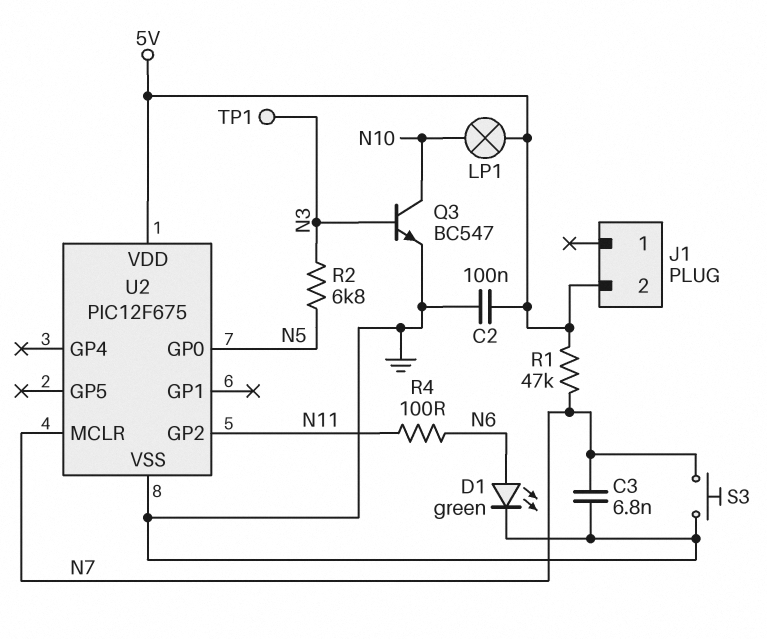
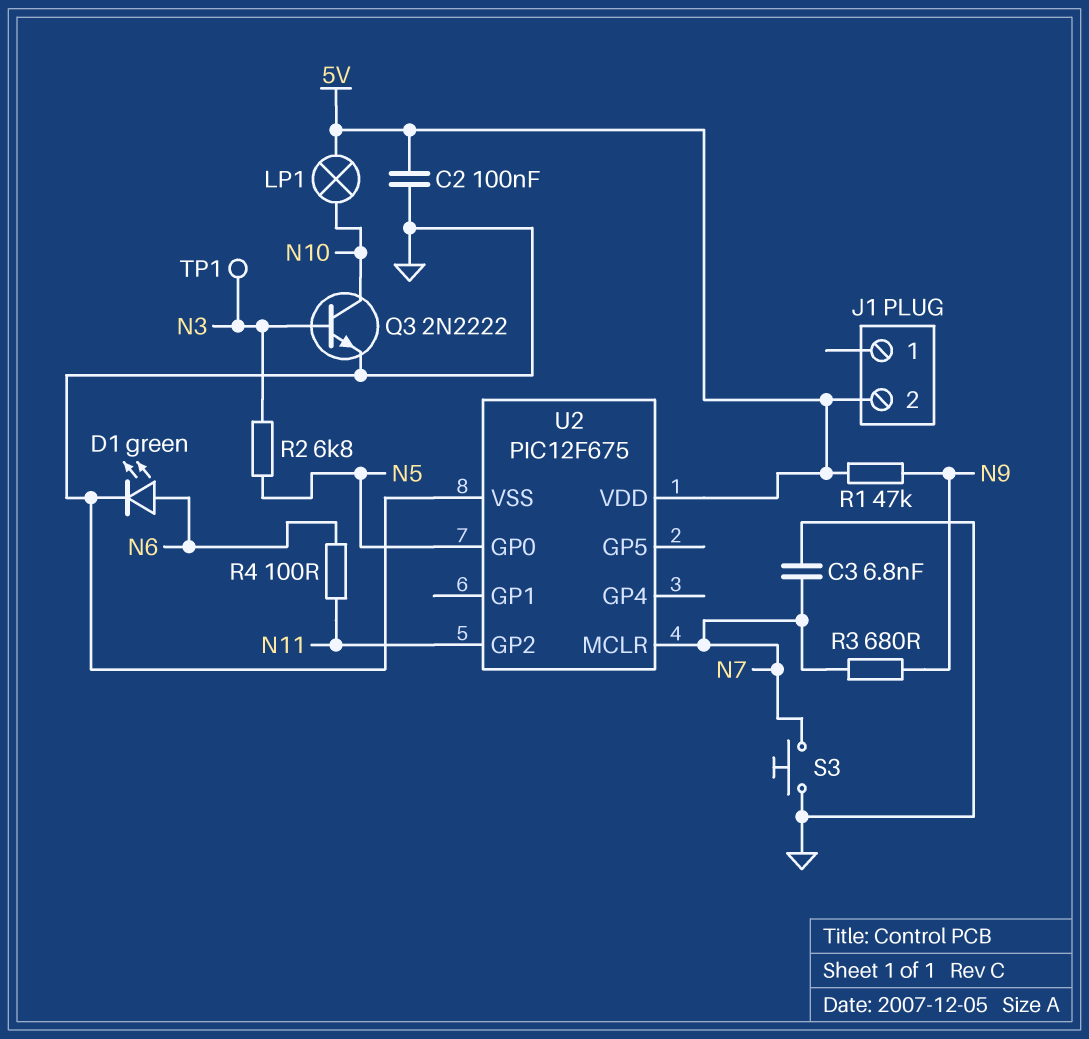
Q3: NPN BC547 (B N3, C N10, E GND) -> NPN 2N2222 (B N3, C N10, E GND)
R1: 47k (5V, N7) -> 47k (5V, N9)
R3: none -> 680 (N7, N9)

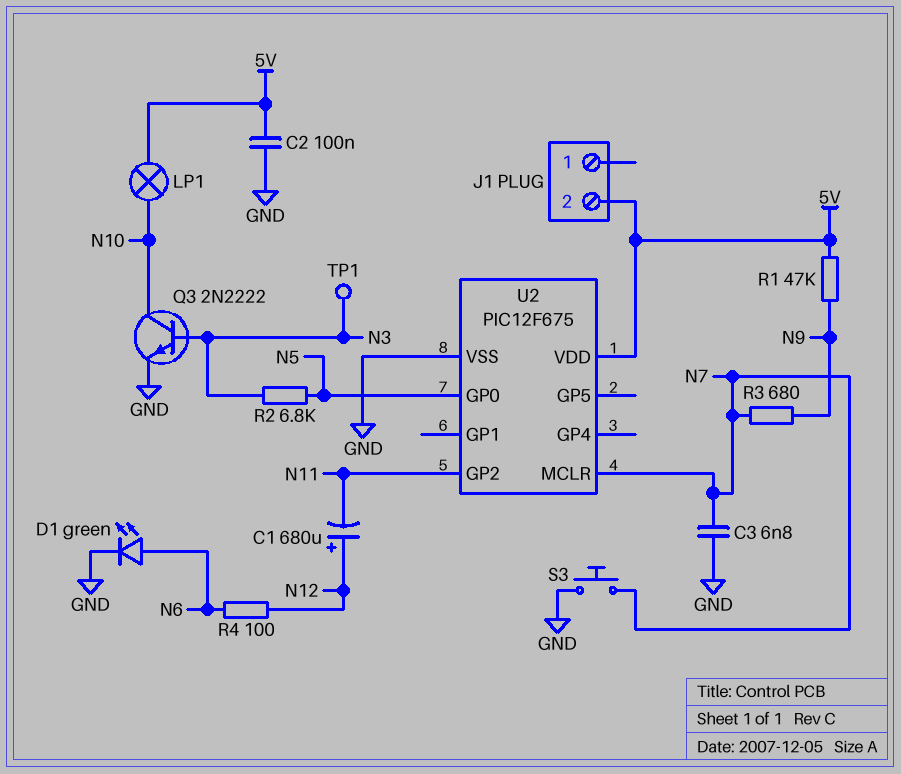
C1: none -> 680uF (plus N12, minus N11)
R4: 100 (N6, N11) -> 100 (N6, N12)

